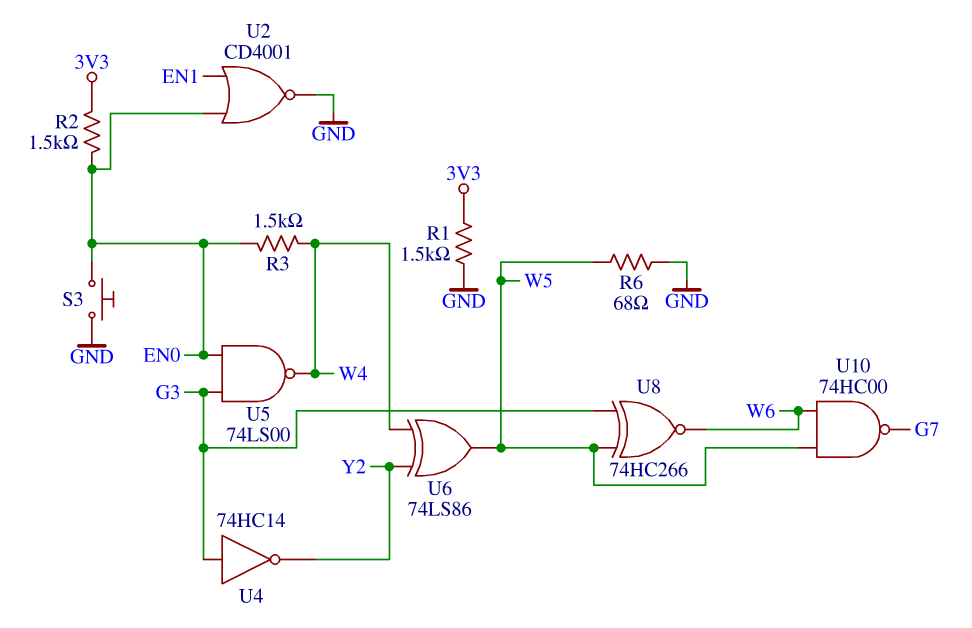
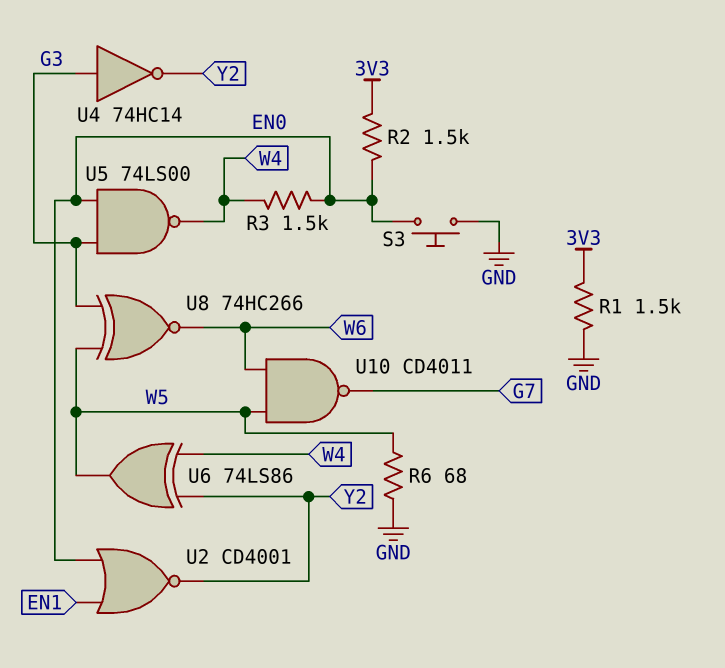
U2: NOR CD4001 (in EN0, in EN1, out GND) -> NOR CD4001 (in EN0, in EN1, out Y2)
U10: NAND 74HC00 (in W5, in W6, out G7) -> NAND CD4011 (in W5, in W6, out G7)

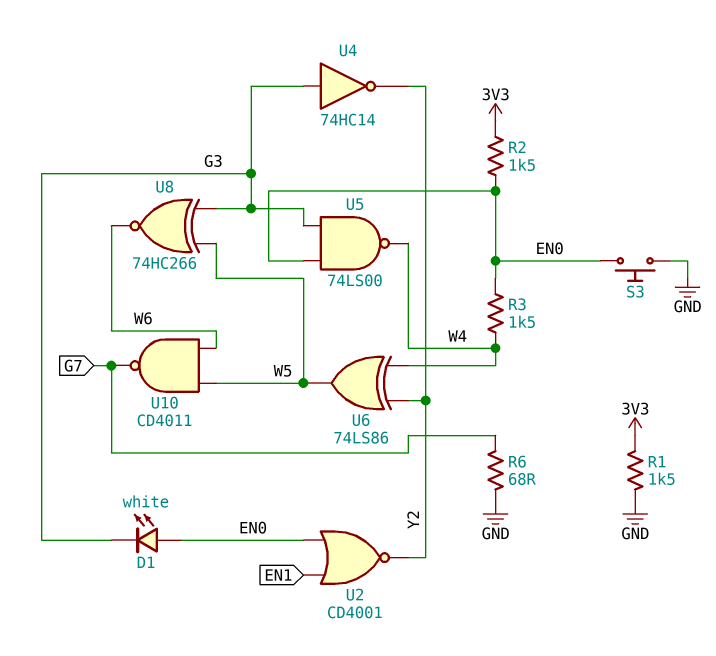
D1: none -> LED white (A EN0, K G3)
R6: 68 (GND, W5) -> 68 (G7, GND)

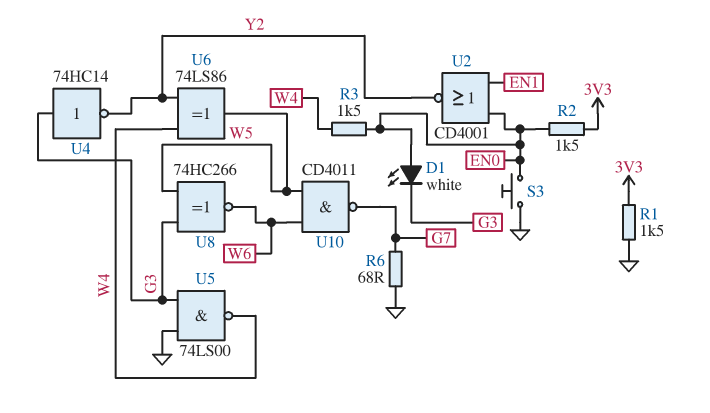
U5: NAND 74LS00 (in EN0, in G3, out W4) -> NAND 74LS00 (in G3, in GND, out W4)

